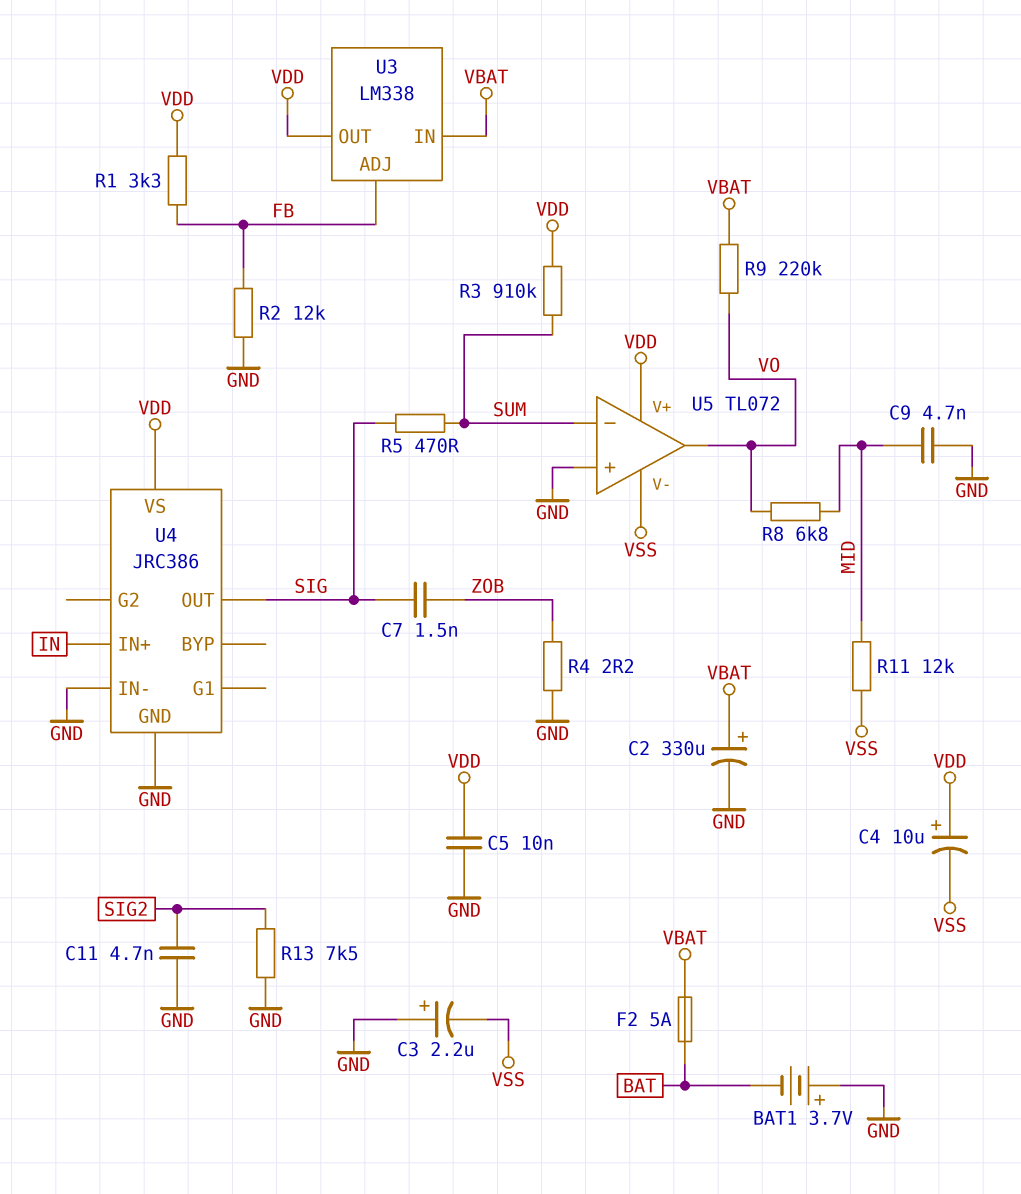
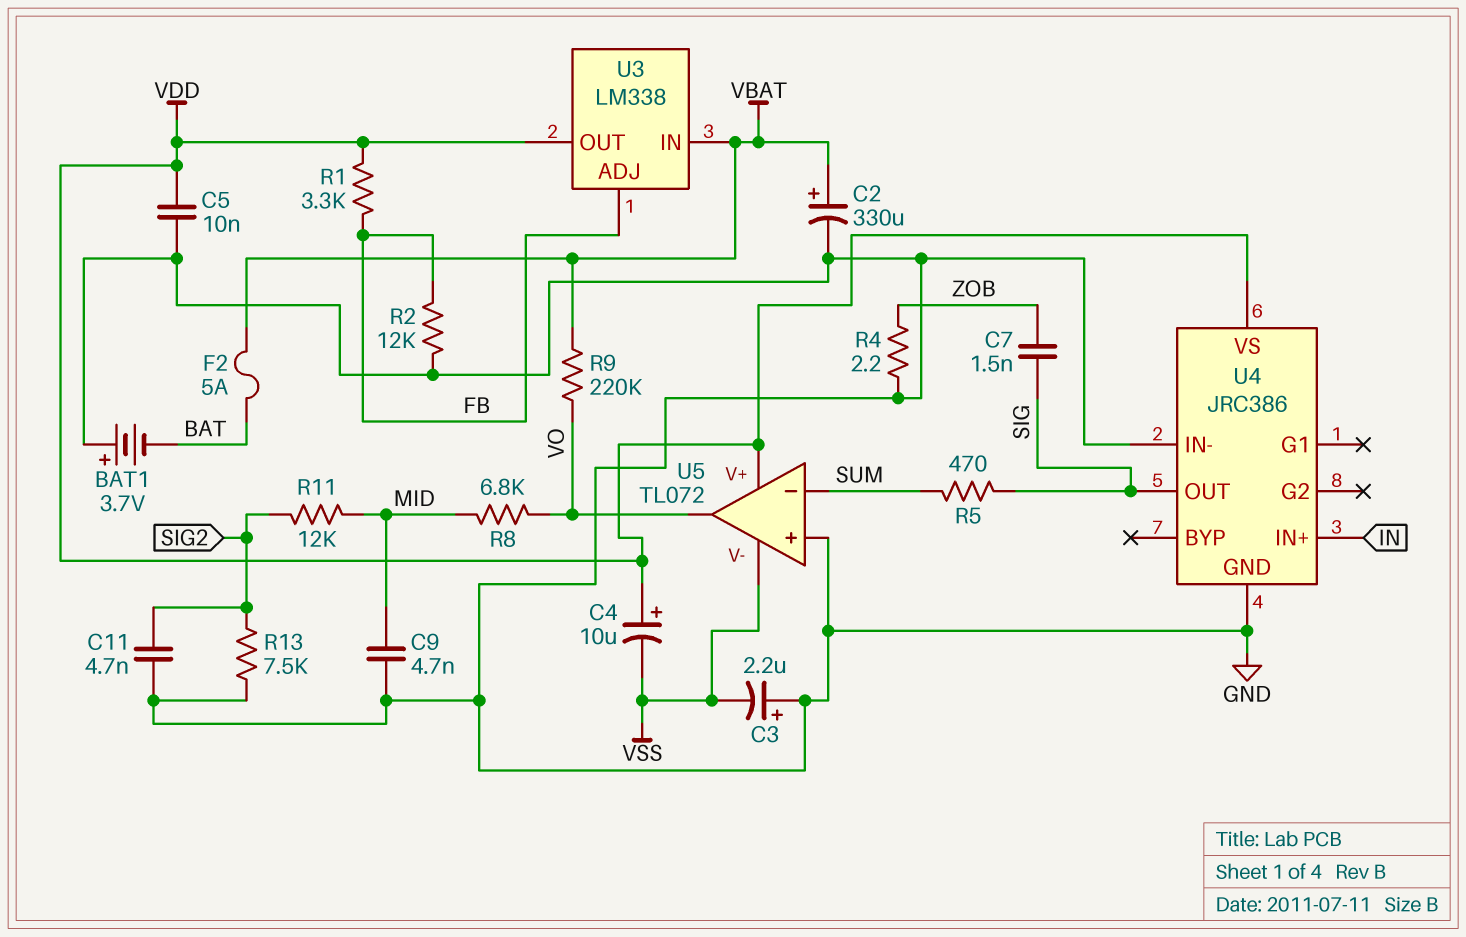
R3: 910k (SUM, VDD) -> none
R11: 12k (MID, VSS) -> 12k (MID, SIG2)

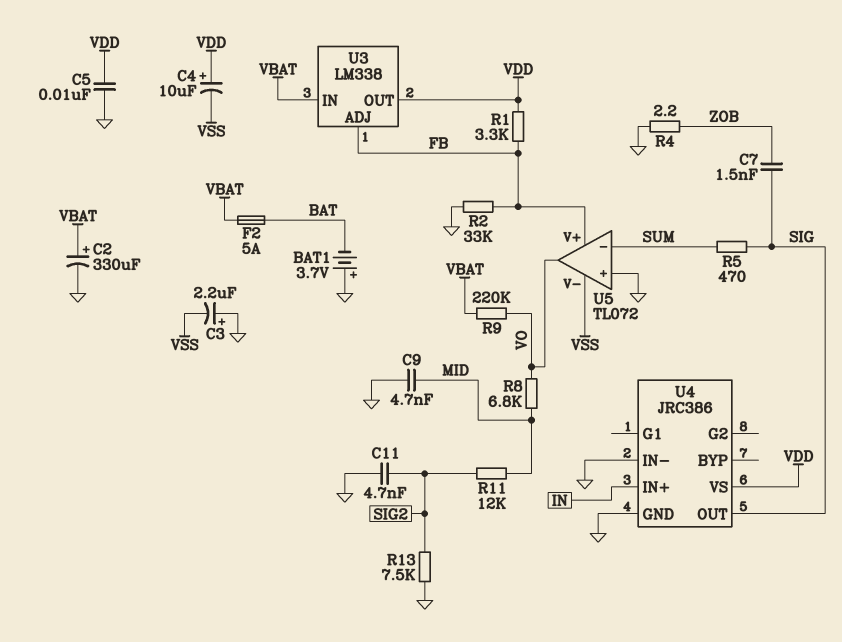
R2: 12k (FB, GND) -> 33k (FB, GND)
U5 pin V+: VDD -> FB

